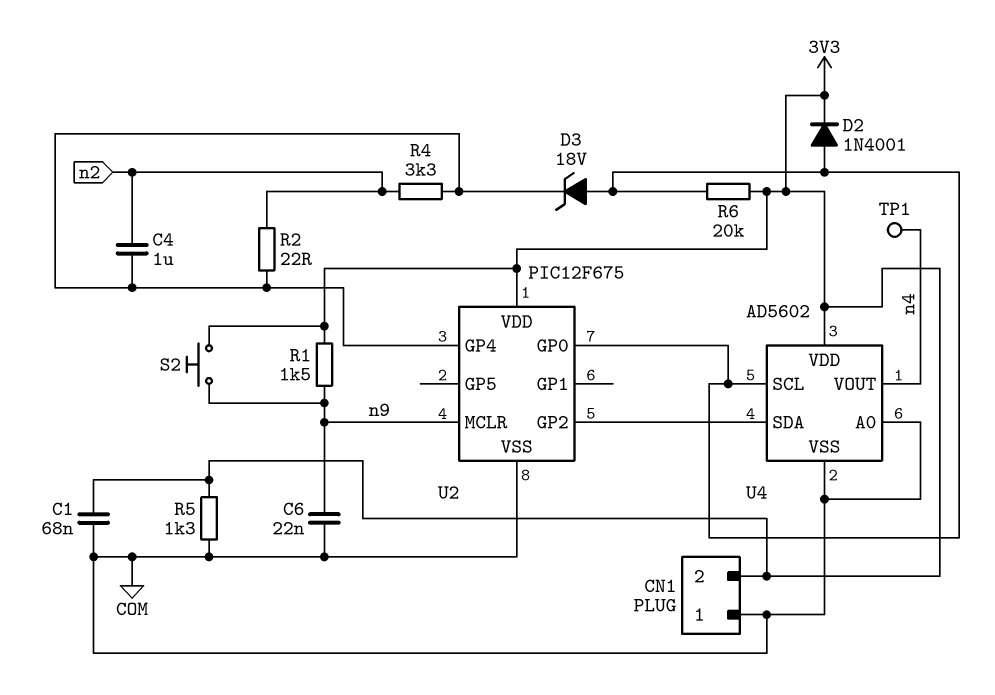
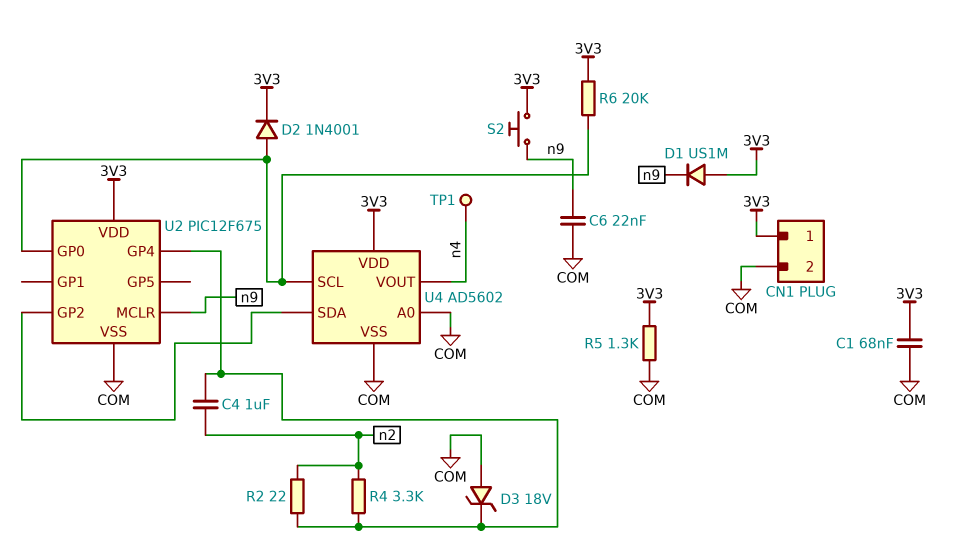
CN1 pin 1: COM -> 3V3
CN1 pin 2: 3V3 -> COM
D1: none -> diode US1M (A 3V3, K n9)
D3: zener 18V (A U2/GP0, K U2/GP4) -> zener 18V (A COM, K U2/GP4)
R1: 1.5k (3V3, n9) -> none

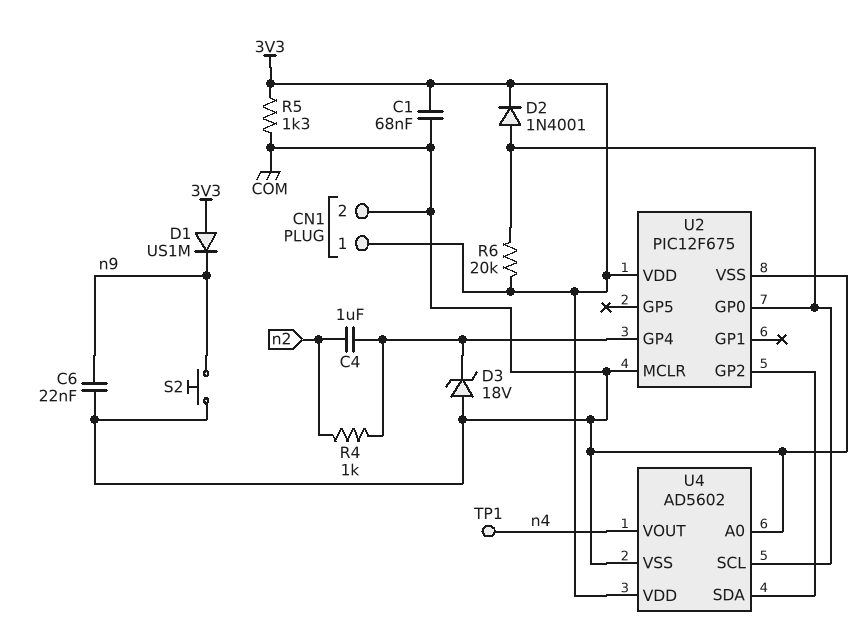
R2: 22 (U2/GP4, n2) -> none
R4: 3.3k (U2/GP4, n2) -> 1k (U2/GP4, n2)
S2: button (3V3, n9) -> button (COM, n9)
U2 pin MCLR: n9 -> COM

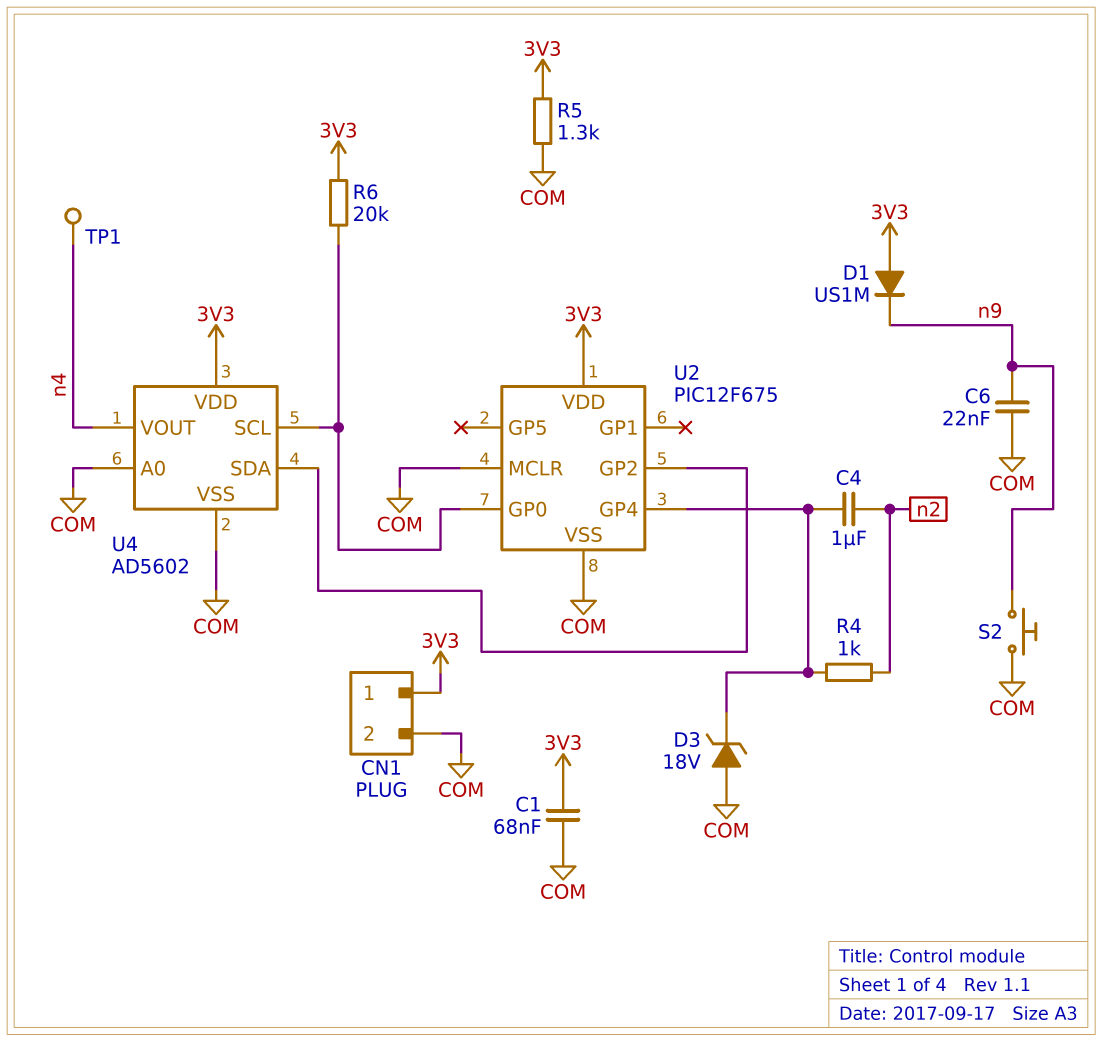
D2: diode 1N4001 (A U2/GP0, K 3V3) -> none

